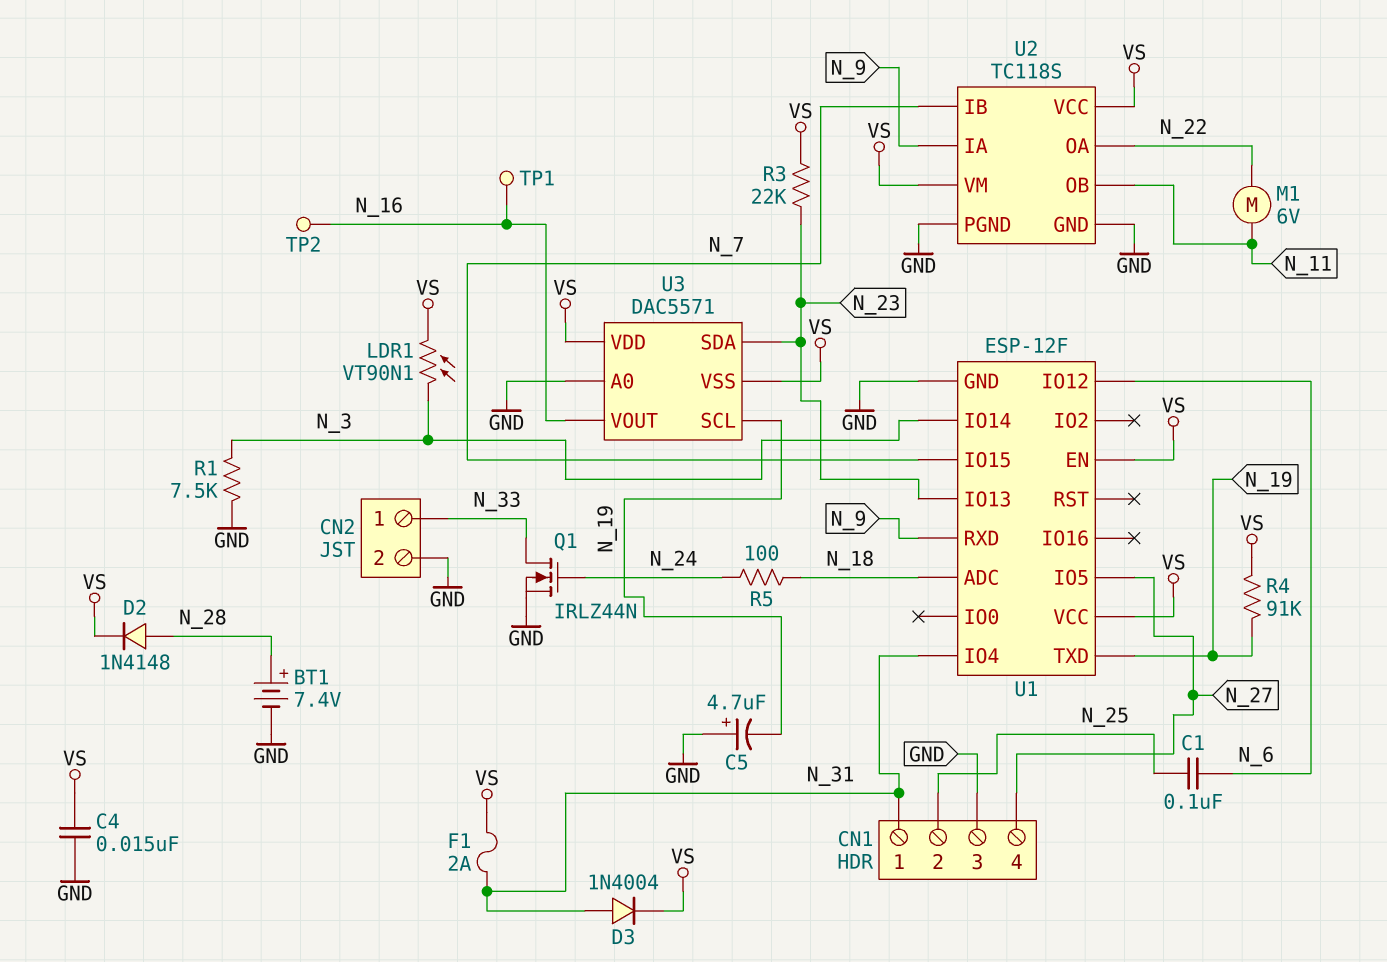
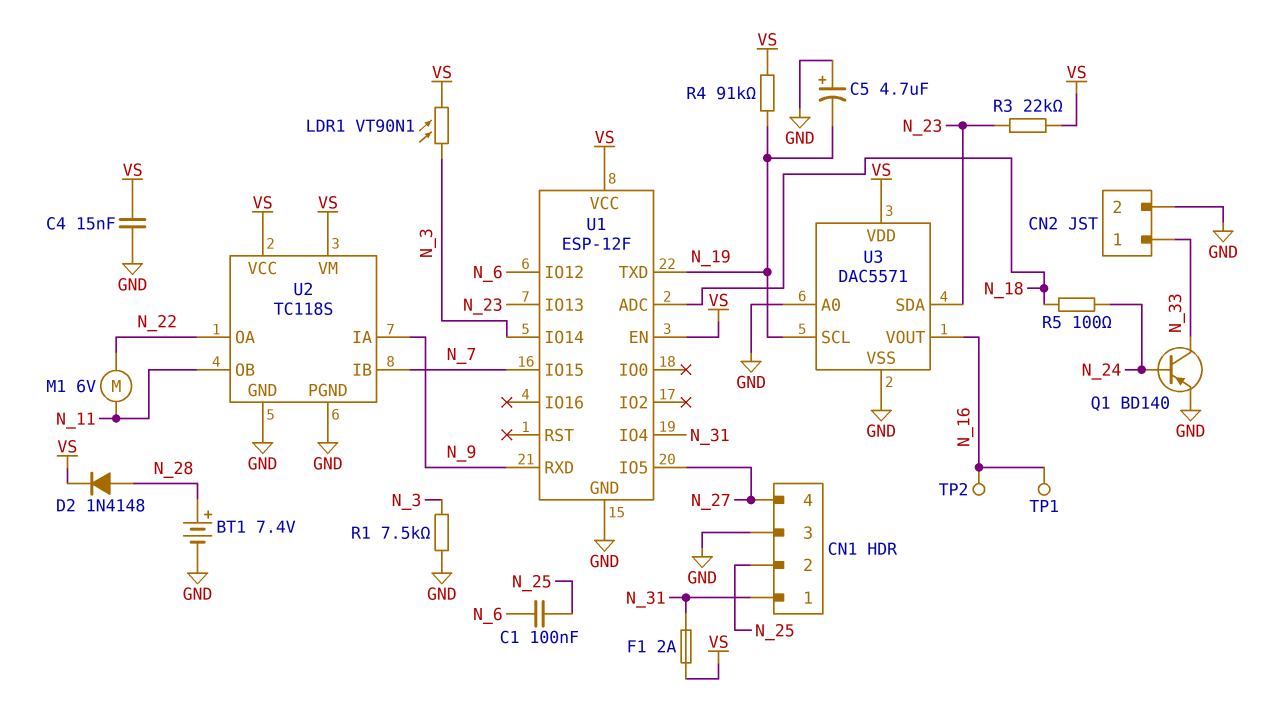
D3: diode 1N4004 (A N_31, K VS) -> none
Q1: NMOS IRLZ44N (G N_24, D N_33, S GND) -> PNP BD140 (B N_24, C N_33, E GND)
U3 pin VSS: VS -> GND

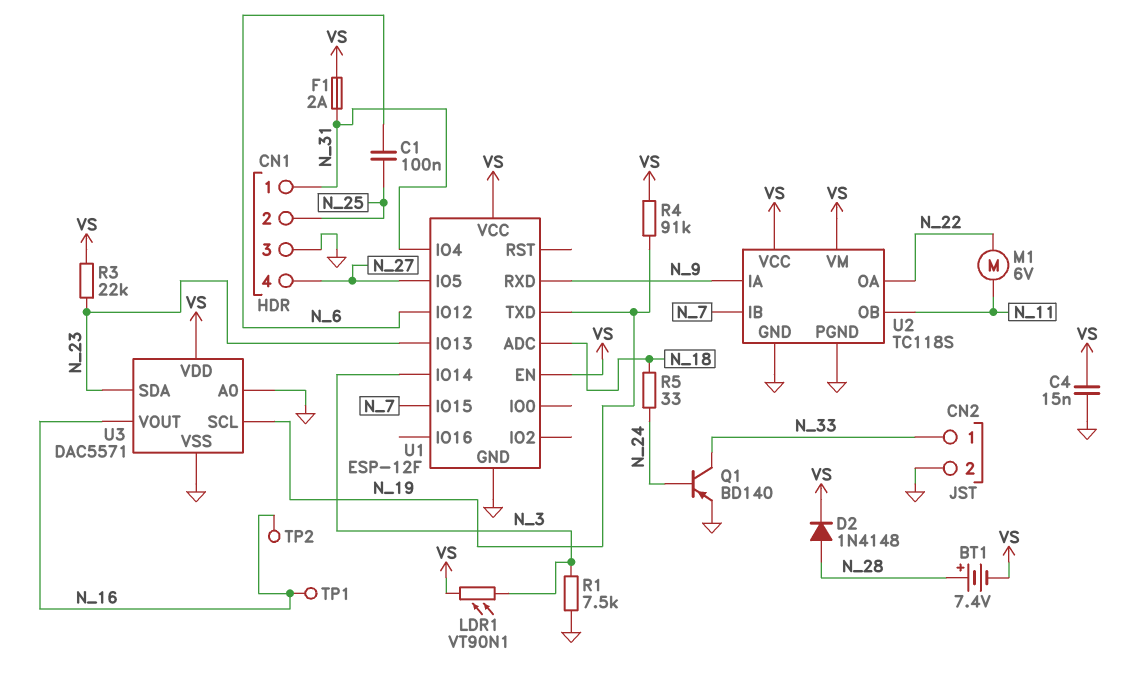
BT1: 7.4V (plus N_28, minus GND) -> 7.4V (plus N_28, minus VS)
C5: 4.7uF (plus GND, minus N_19) -> none
R5: 100 (N_18, N_24) -> 33 (N_18, N_24)

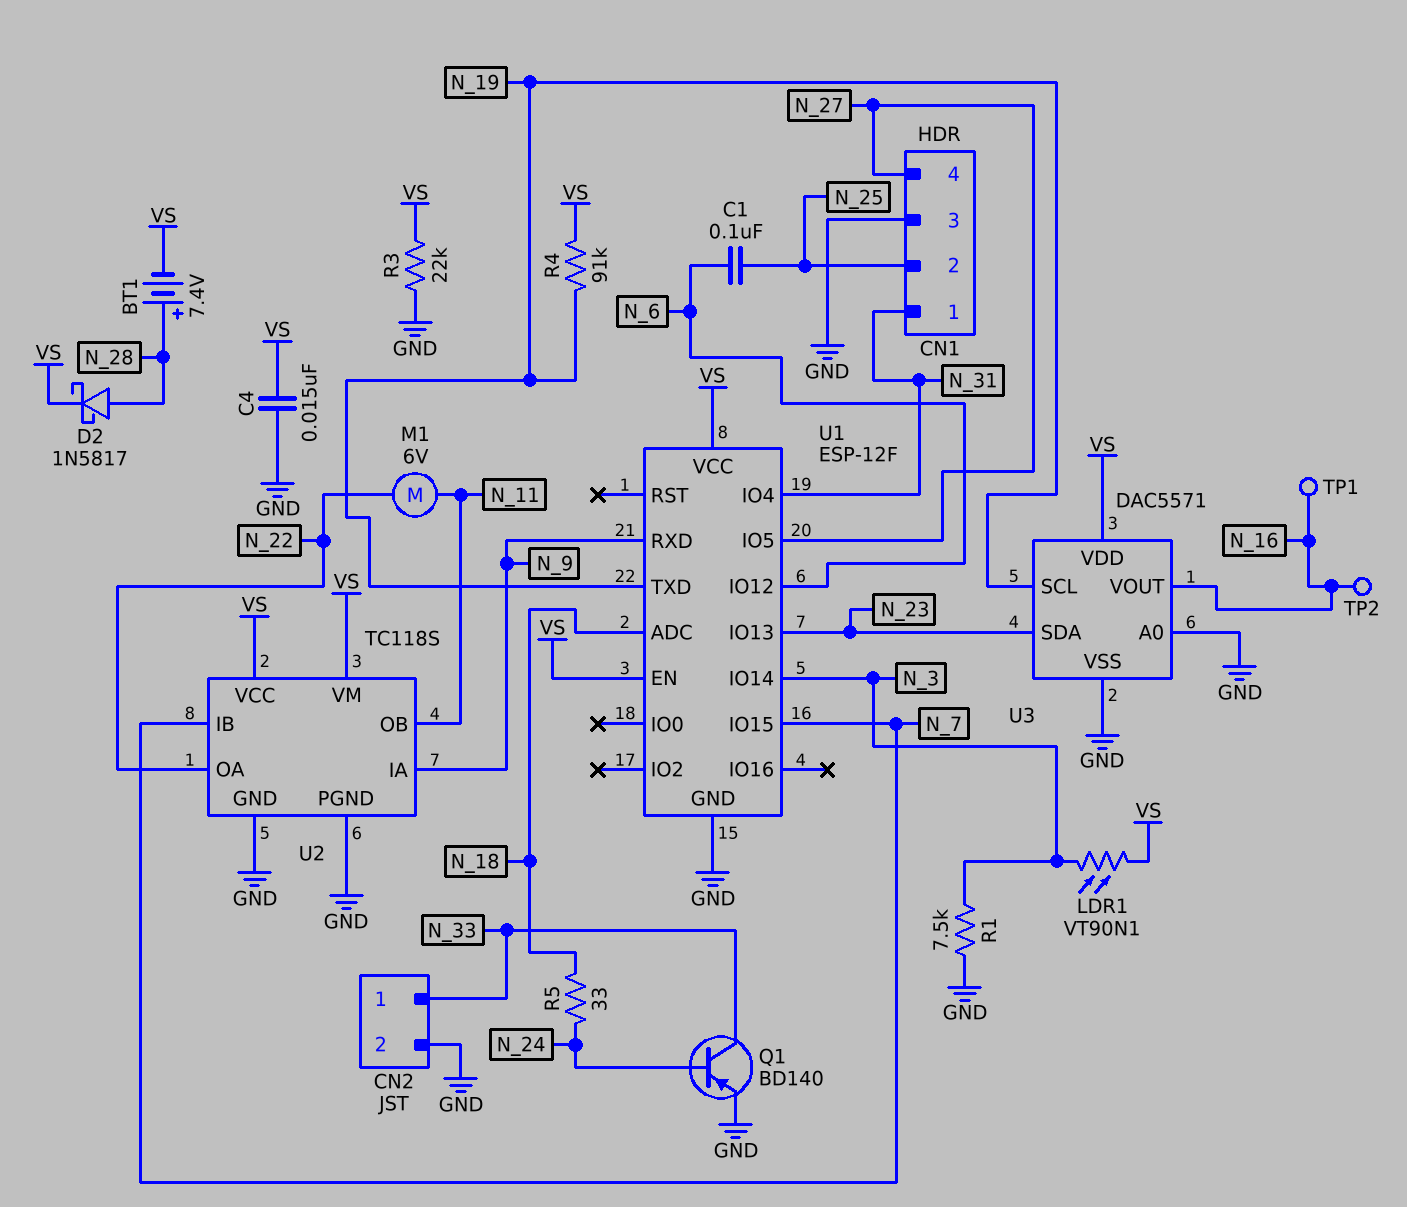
D2: diode 1N4148 (A N_28, K VS) -> schottky 1N5817 (A N_28, K VS)
F1: 2A (N_31, VS) -> none
R3: 22k (N_23, VS) -> 22k (GND, VS)

